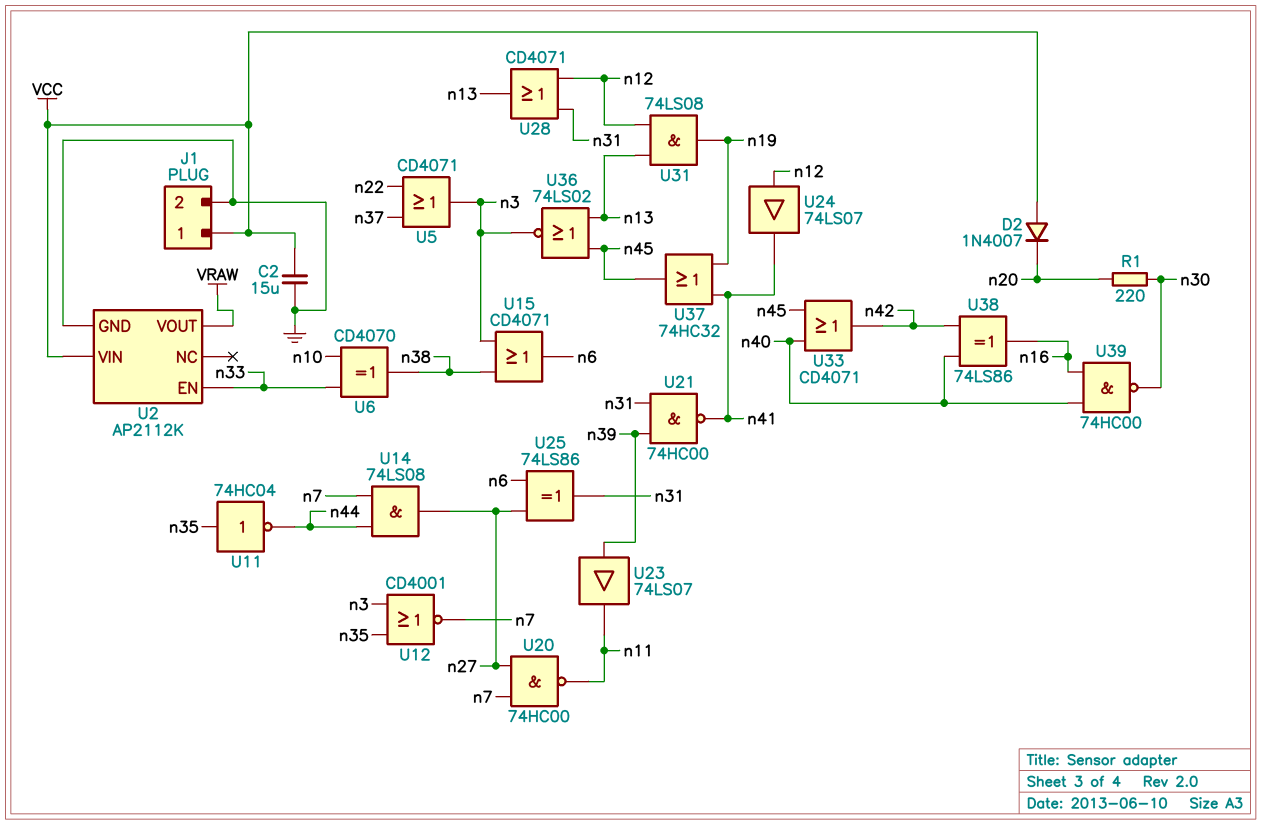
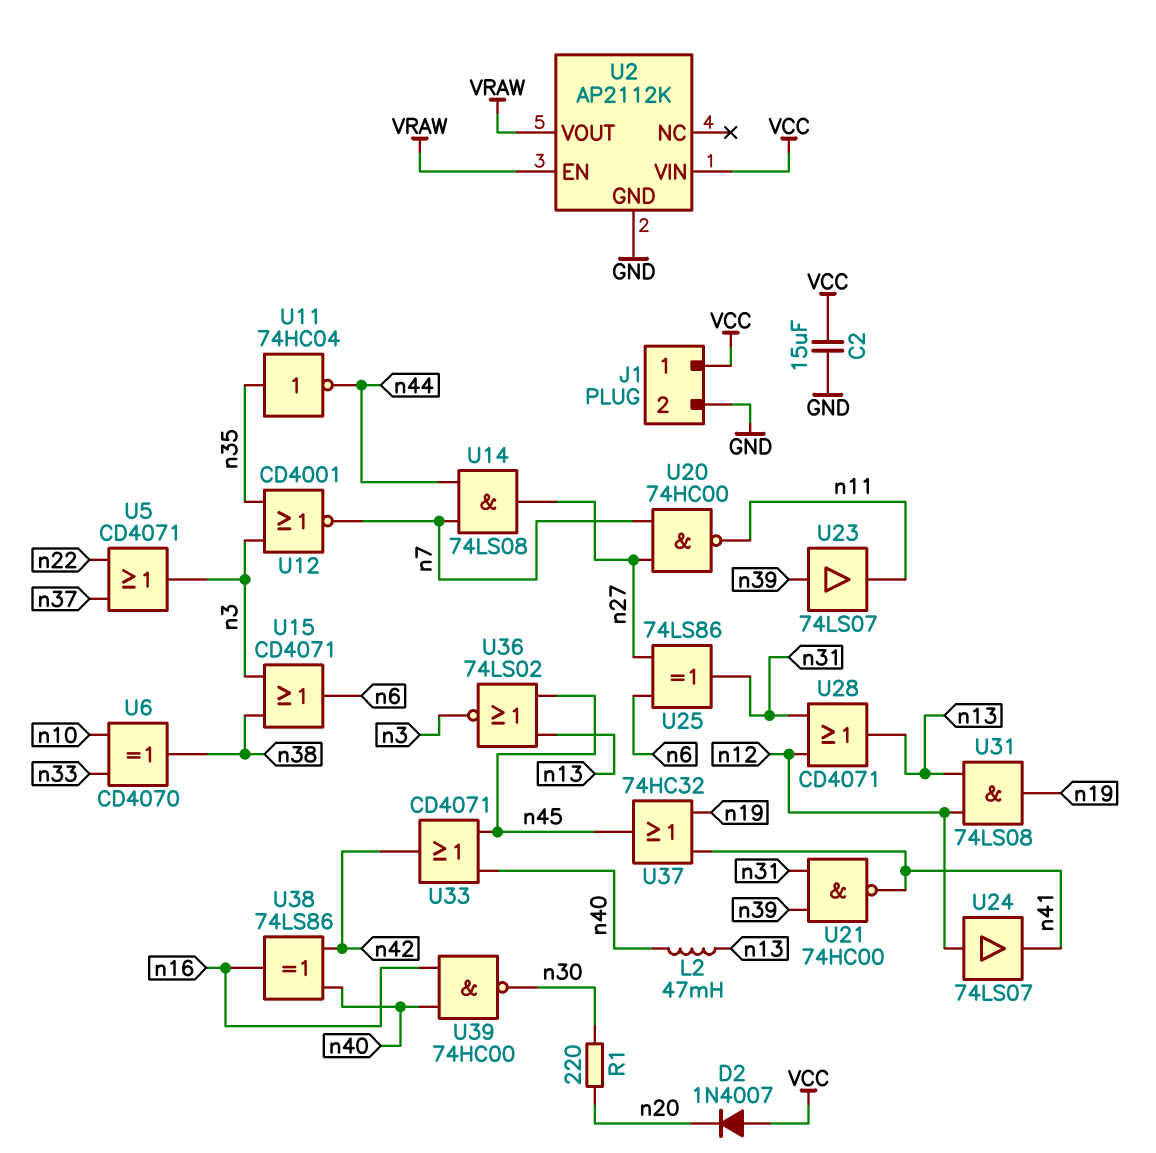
L2: none -> 47mH (n13, n40)
U2 pin EN: n33 -> VRAW

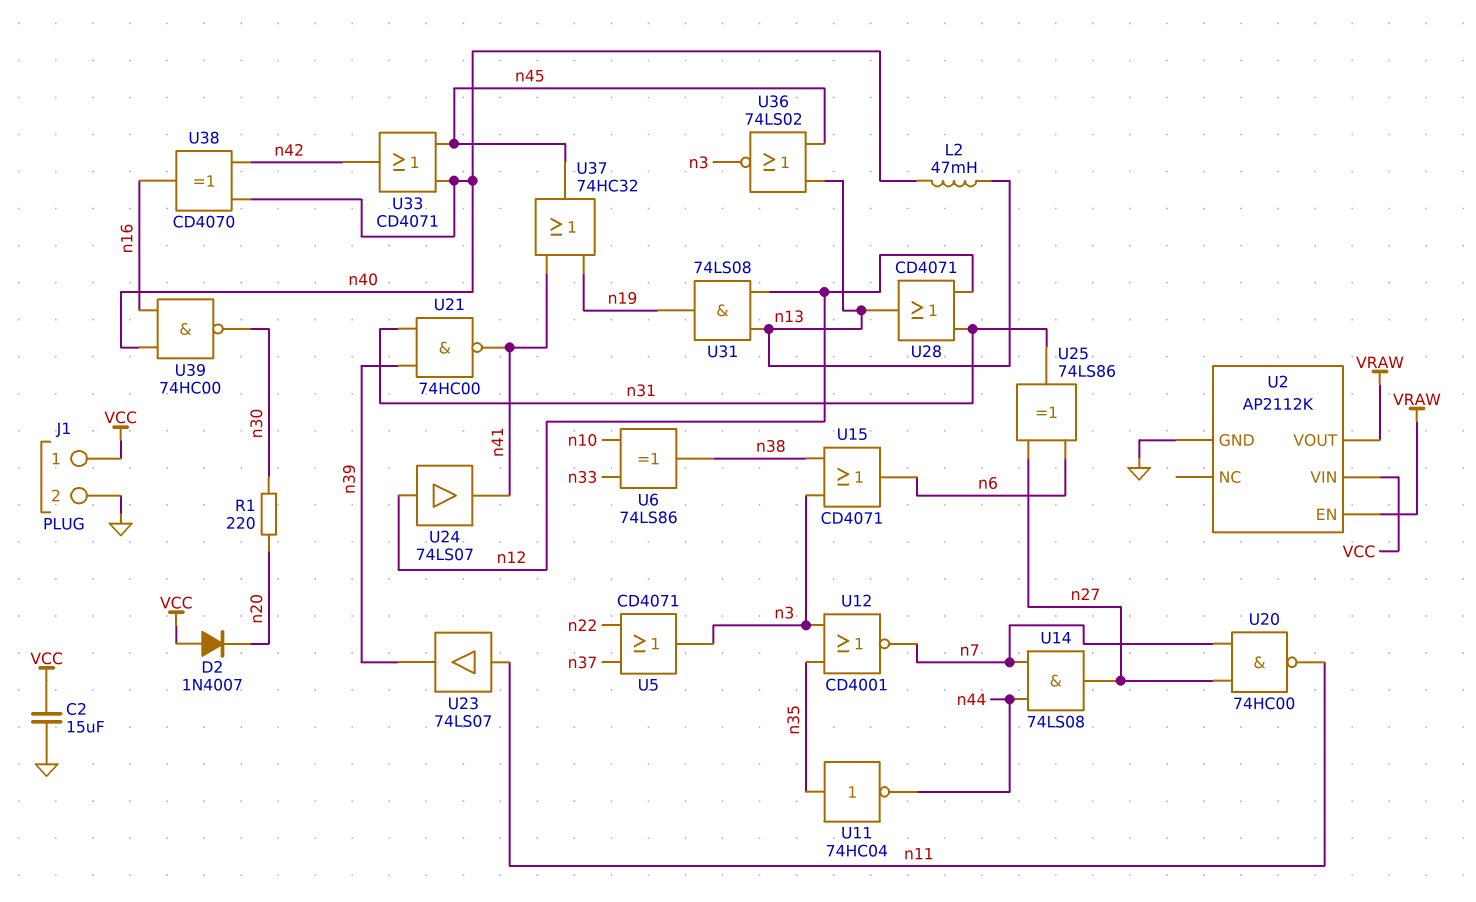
U6: XOR CD4070 (in n10, in n33, out n38) -> XOR 74LS86 (in n10, in n33, out n38)
U23: buffer 74LS07 (in n39, out n11) -> buffer 74LS07 (in n11, out n39)
U38: XOR 74LS86 (in n40, in n42, out n16) -> XOR CD4070 (in n40, in n42, out n16)

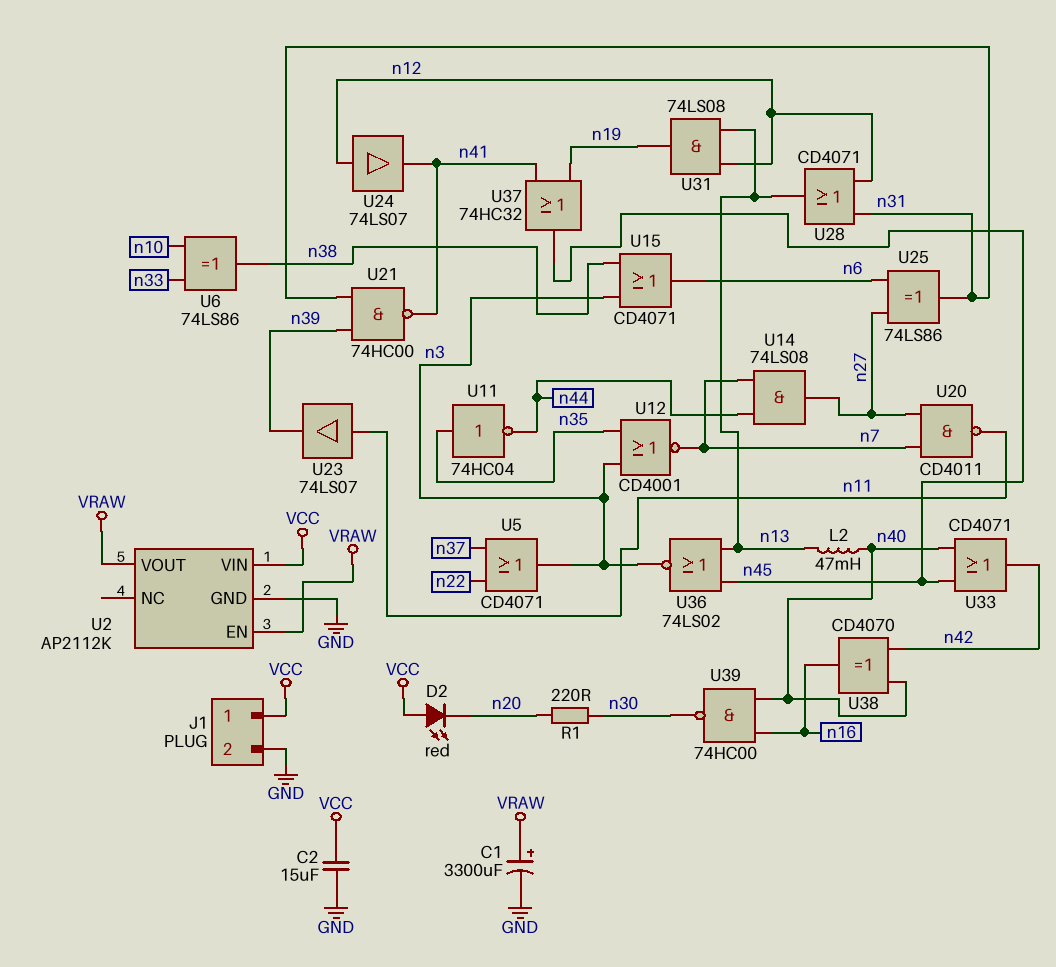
C1: none -> 3300uF (plus VRAW, minus GND)
D2: diode 1N4007 (A VCC, K n20) -> LED red (A VCC, K n20)
U20: NAND 74HC00 (in n7, in n27, out n11) -> NAND CD4011 (in n7, in n27, out n11)

